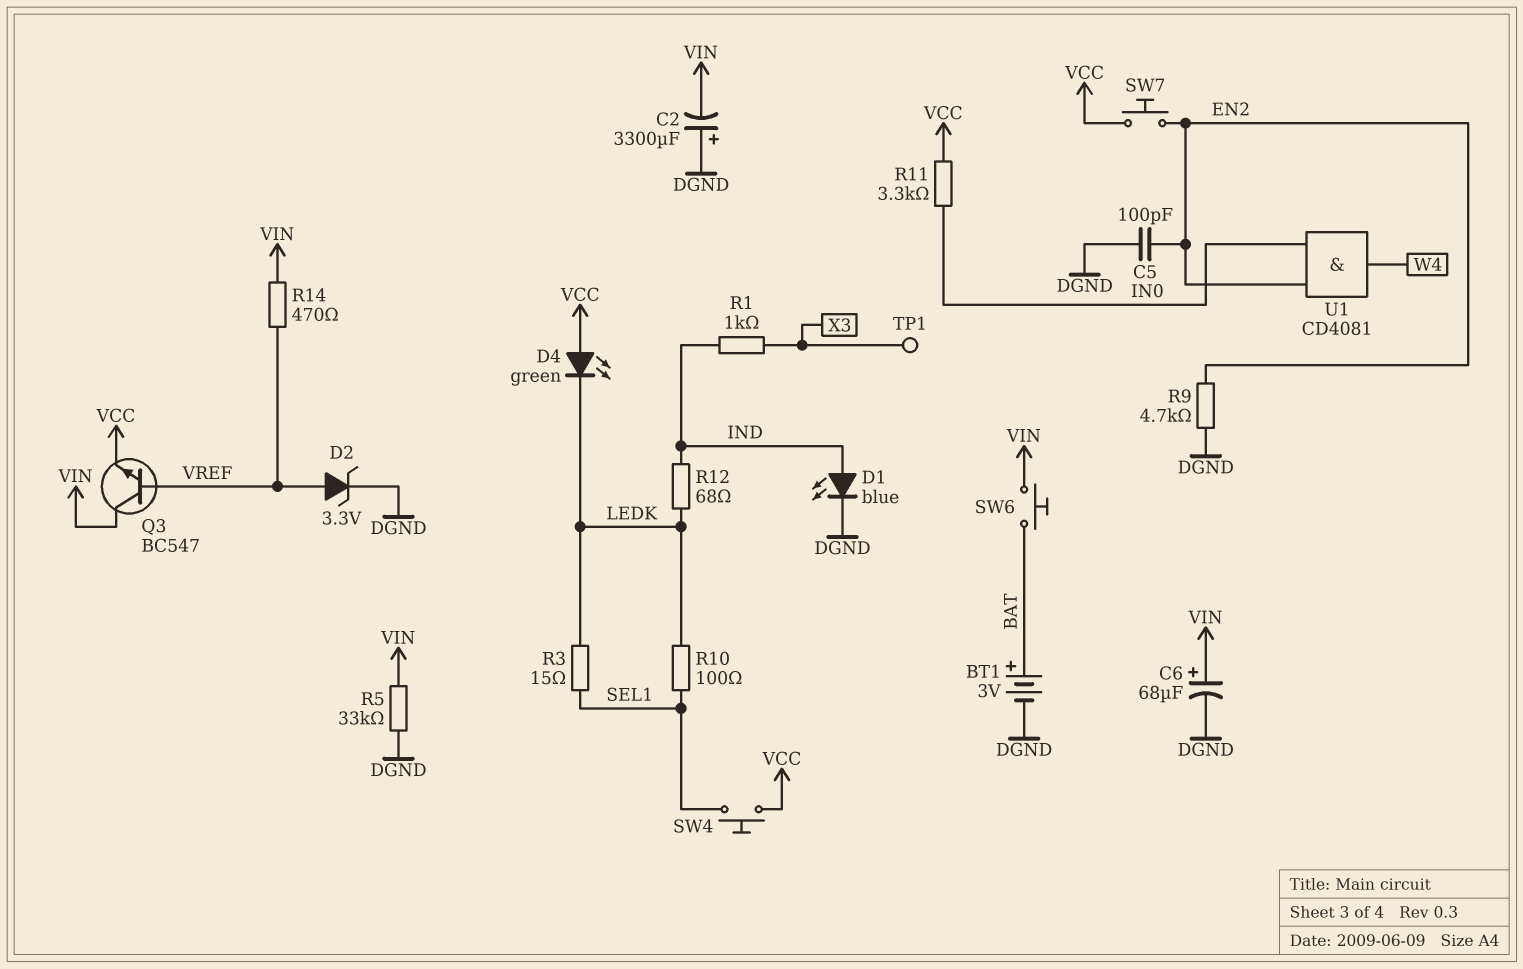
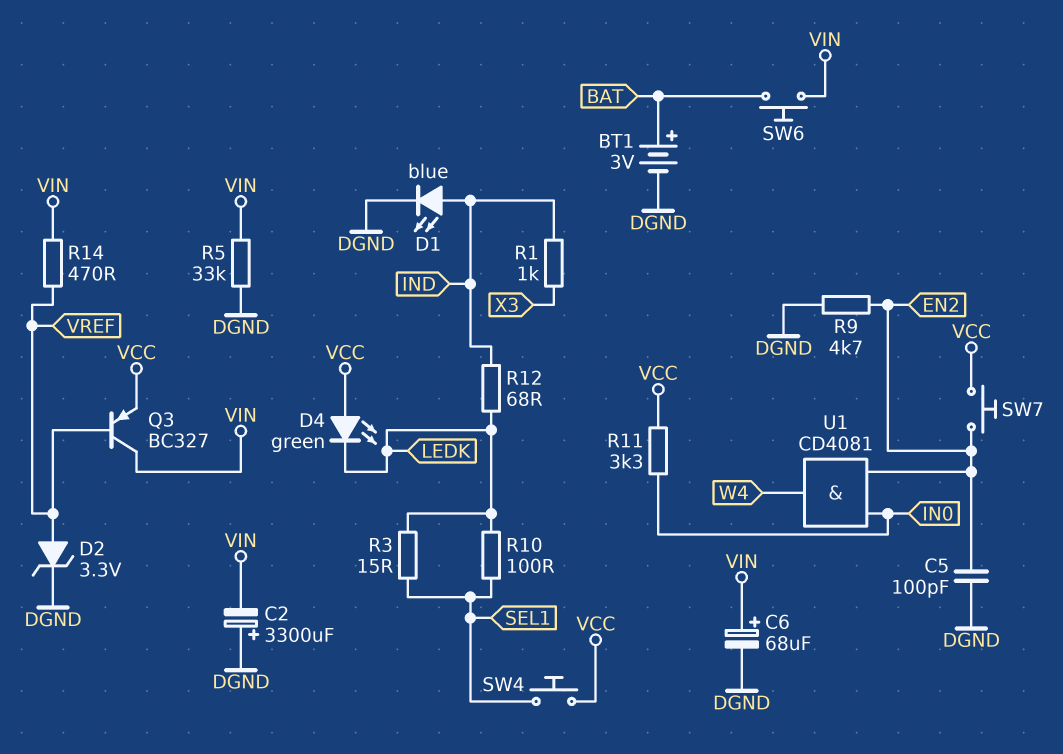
Q3: NPN BC547 (B VREF, C VIN, E VCC) -> PNP BC327 (B VREF, C VIN, E VCC)
TP1: test point (X3) -> none

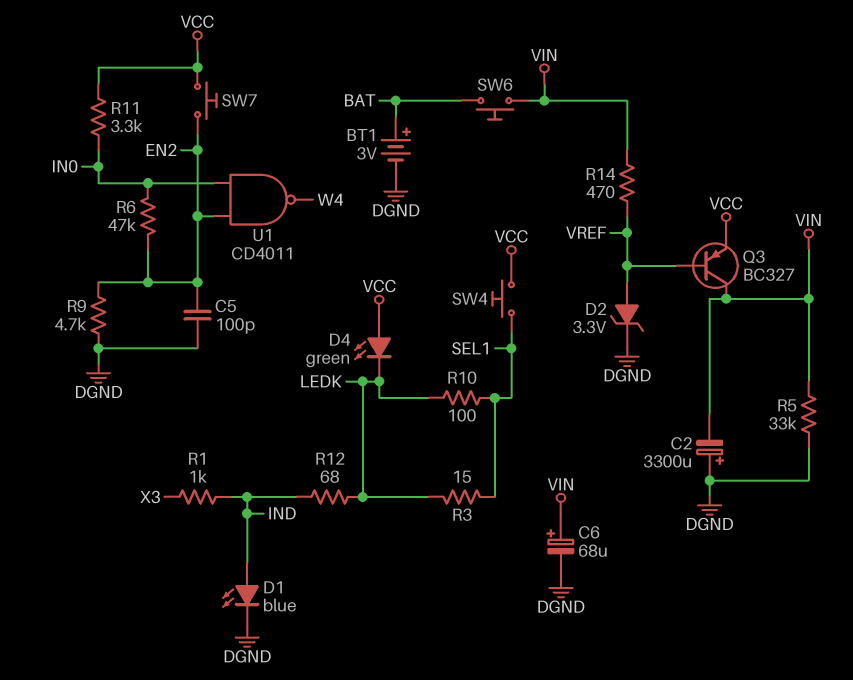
R6: none -> 47k (EN2, IN0)
U1: AND CD4081 (in EN2, in IN0, out W4) -> NAND CD4011 (in EN2, in IN0, out W4)

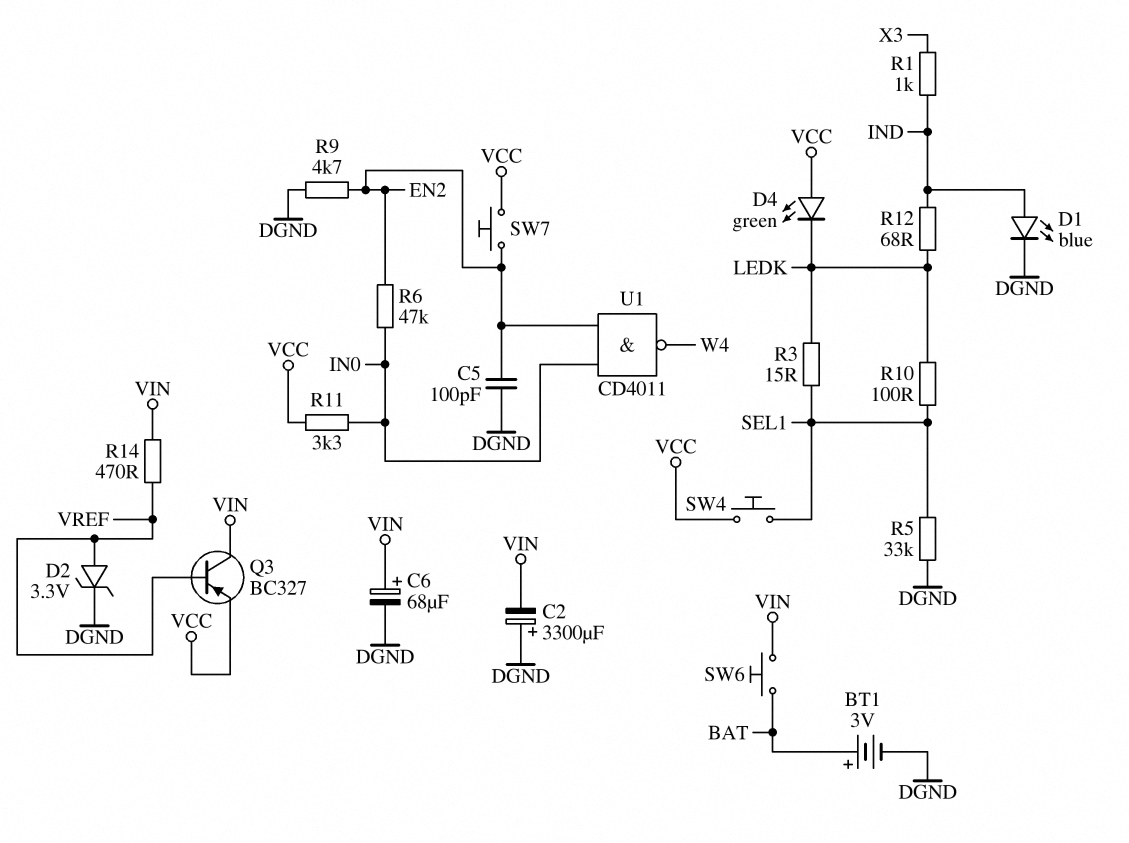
R5: 33k (DGND, VIN) -> 33k (DGND, SEL1)

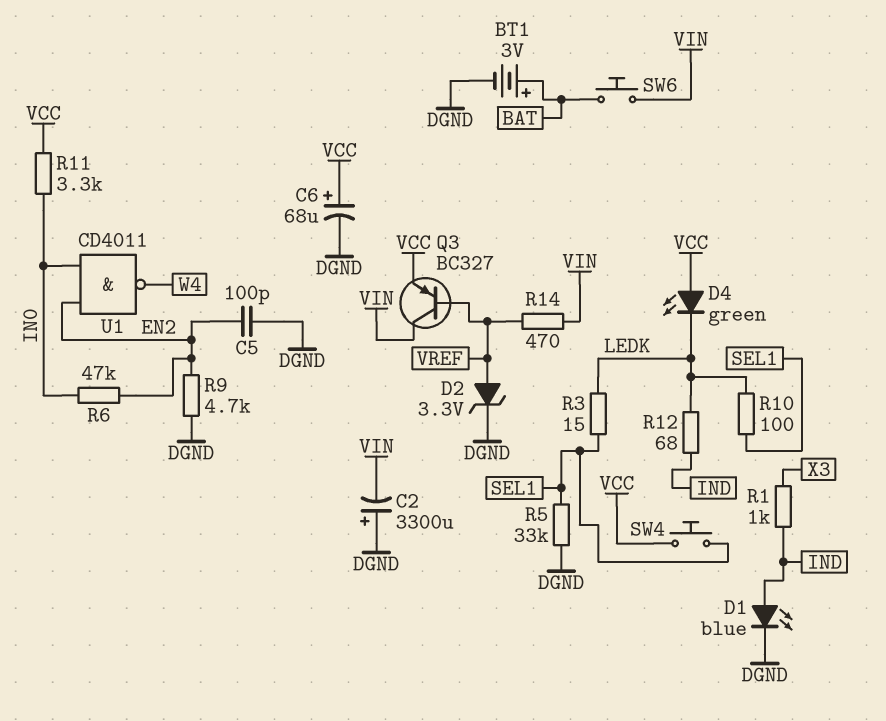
C6: 68uF (plus VIN, minus DGND) -> 68uF (plus VCC, minus DGND)
SW7: button (EN2, VCC) -> none

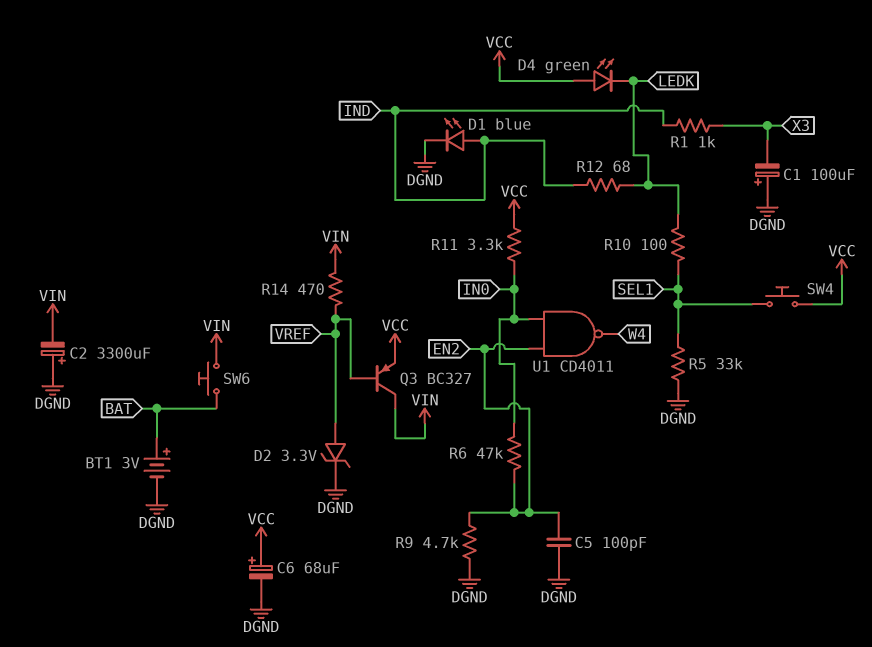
C1: none -> 100uF (plus DGND, minus X3)
R3: 15 (LEDK, SEL1) -> none

